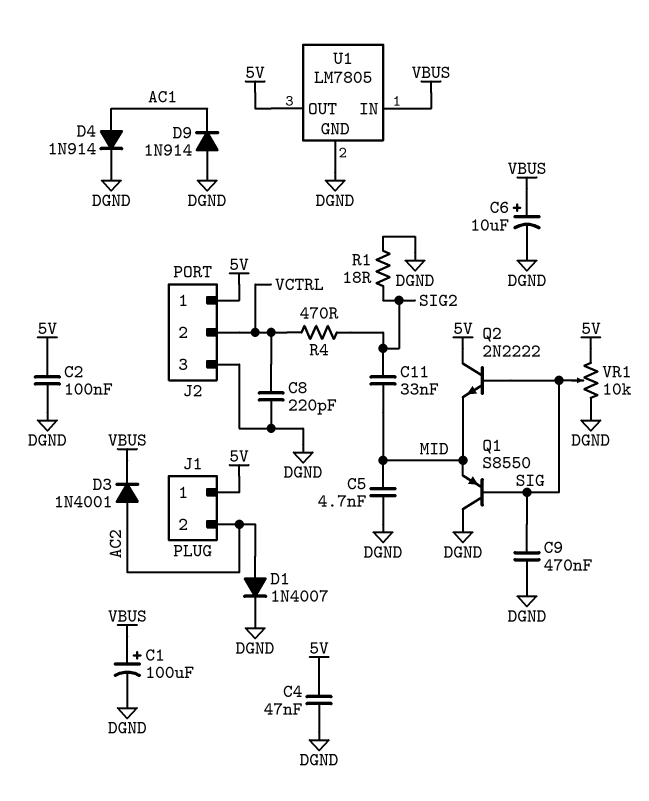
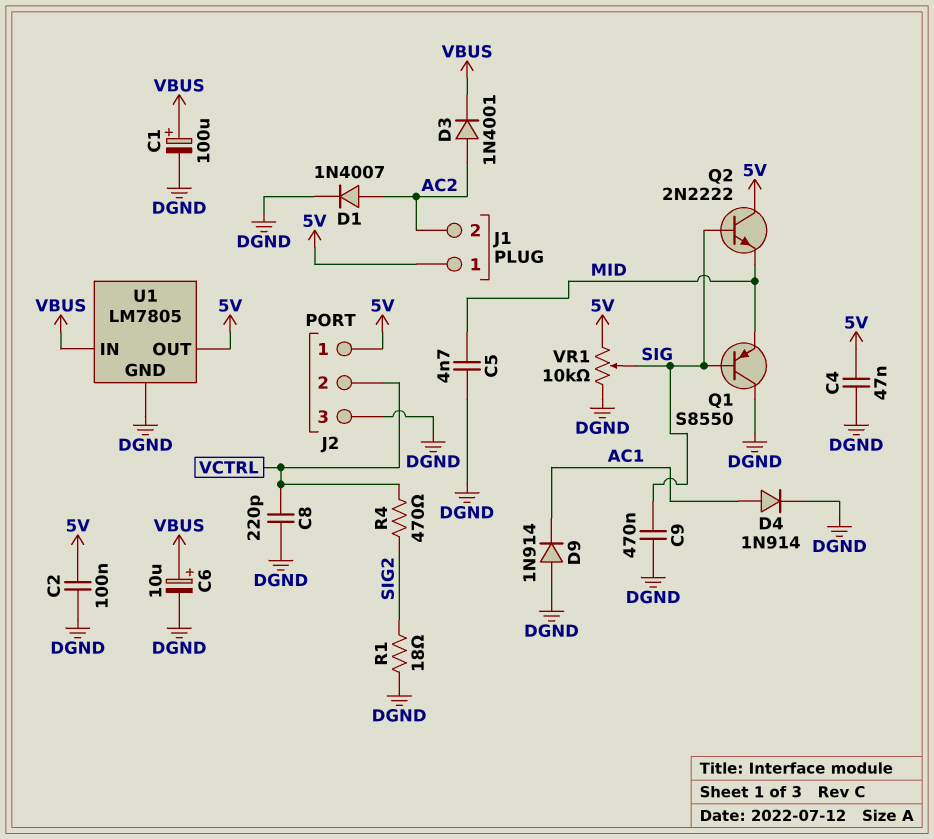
C11: 33nF (MID, SIG2) -> none

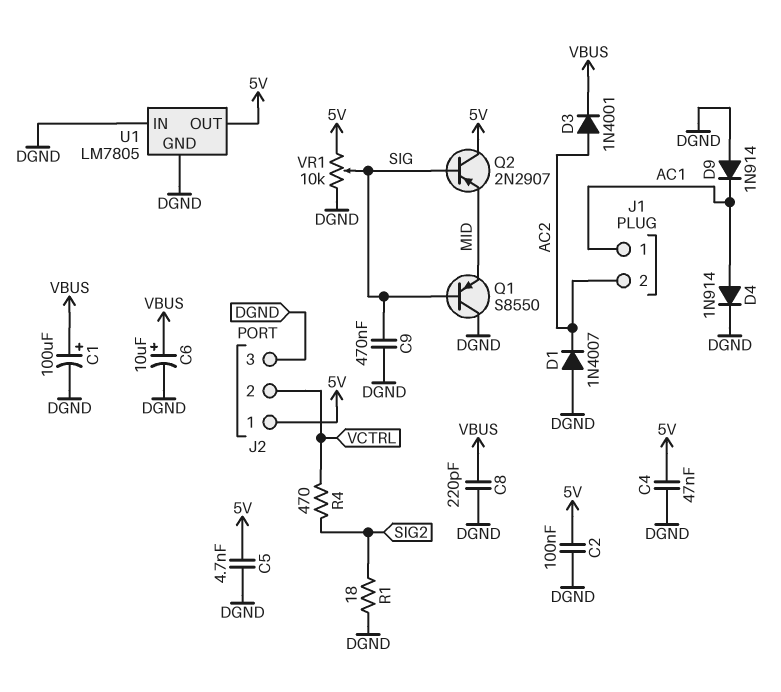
C5: 4.7nF (DGND, MID) -> 4.7nF (5V, DGND)
C8: 220pF (DGND, VCTRL) -> 220pF (DGND, VBUS)
D1: diode 1N4007 (A AC2, K DGND) -> diode 1N4007 (A DGND, K AC2)
J1 pin 1: 5V -> AC1
Q2: NPN 2N2222 (B SIG, C 5V, E MID) -> PNP 2N2907 (B SIG, C 5V, E MID)
U1 pin IN: VBUS -> DGND

